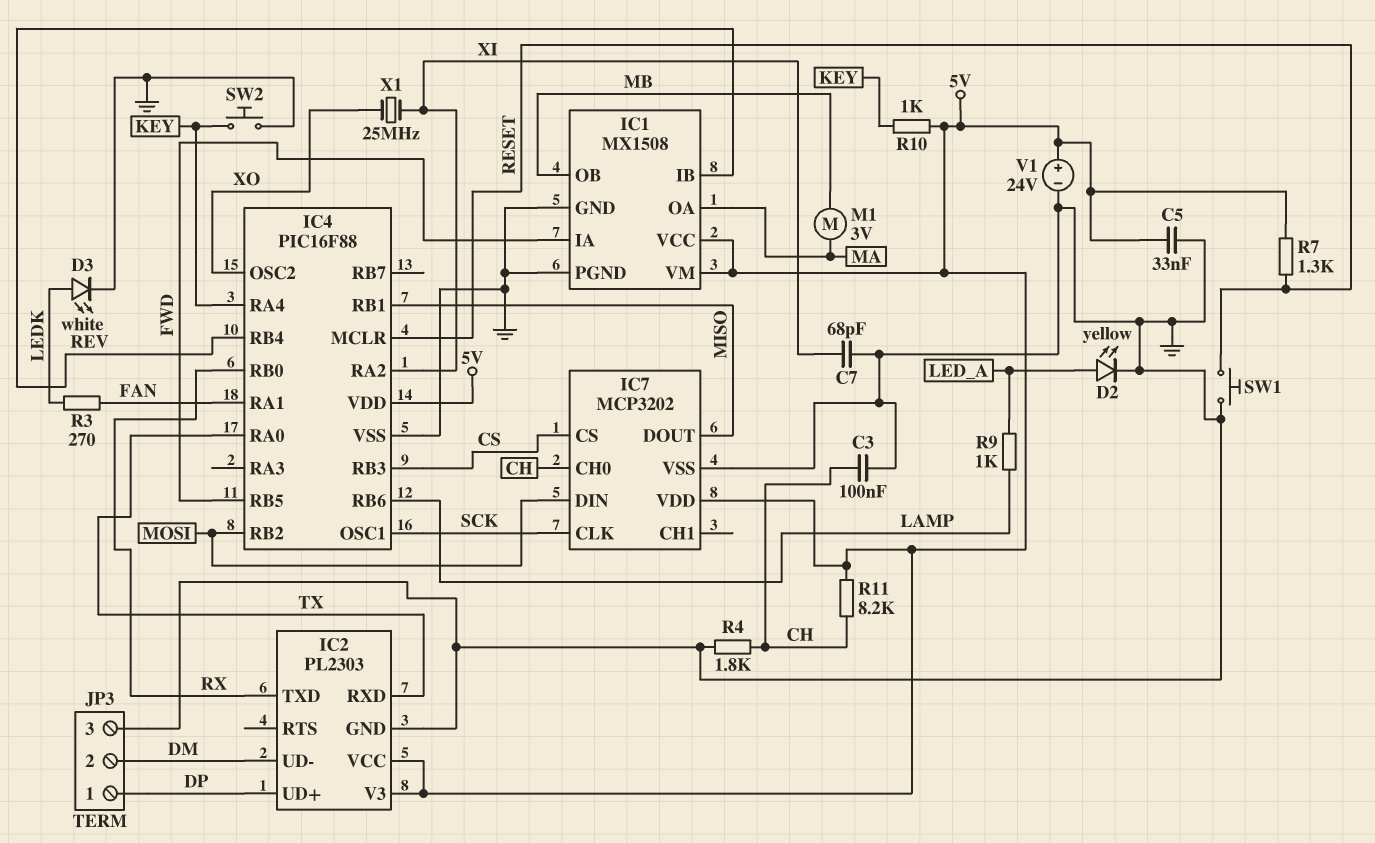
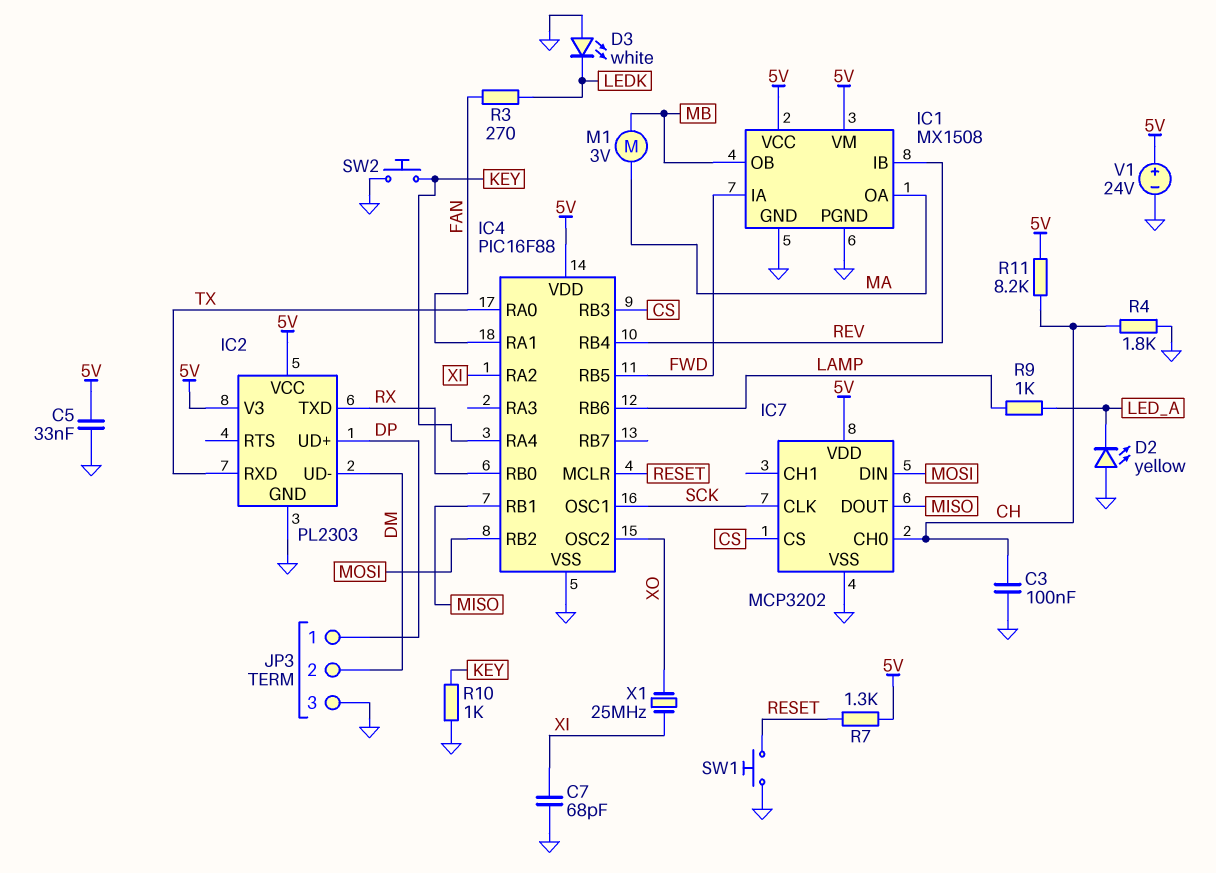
D2: LED yellow (A LED_A, K GND) -> LED yellow (A GND, K LED_A)
D3: LED white (A LEDK, K GND) -> LED white (A GND, K LEDK)
R10: 1k (5V, KEY) -> 1k (GND, KEY)

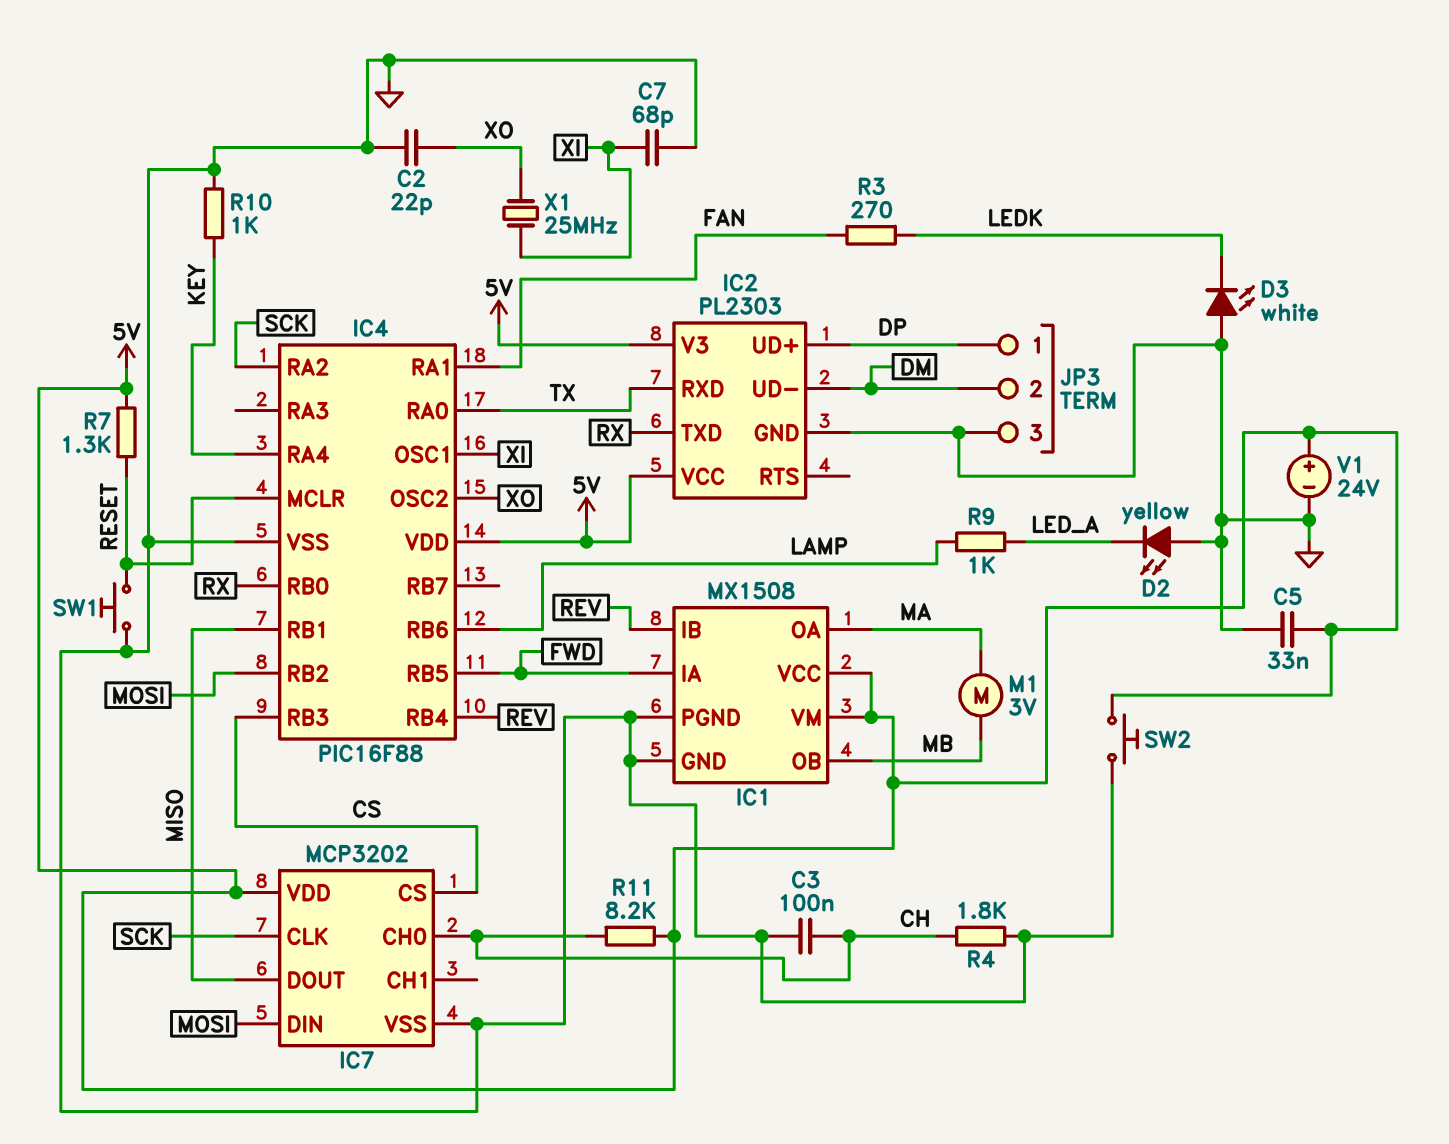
C2: none -> 22pF (GND, XO)
IC4 pin OSC1: SCK -> XI
IC4 pin RA2: XI -> SCK
SW2: button (GND, KEY) -> button (5V, GND)

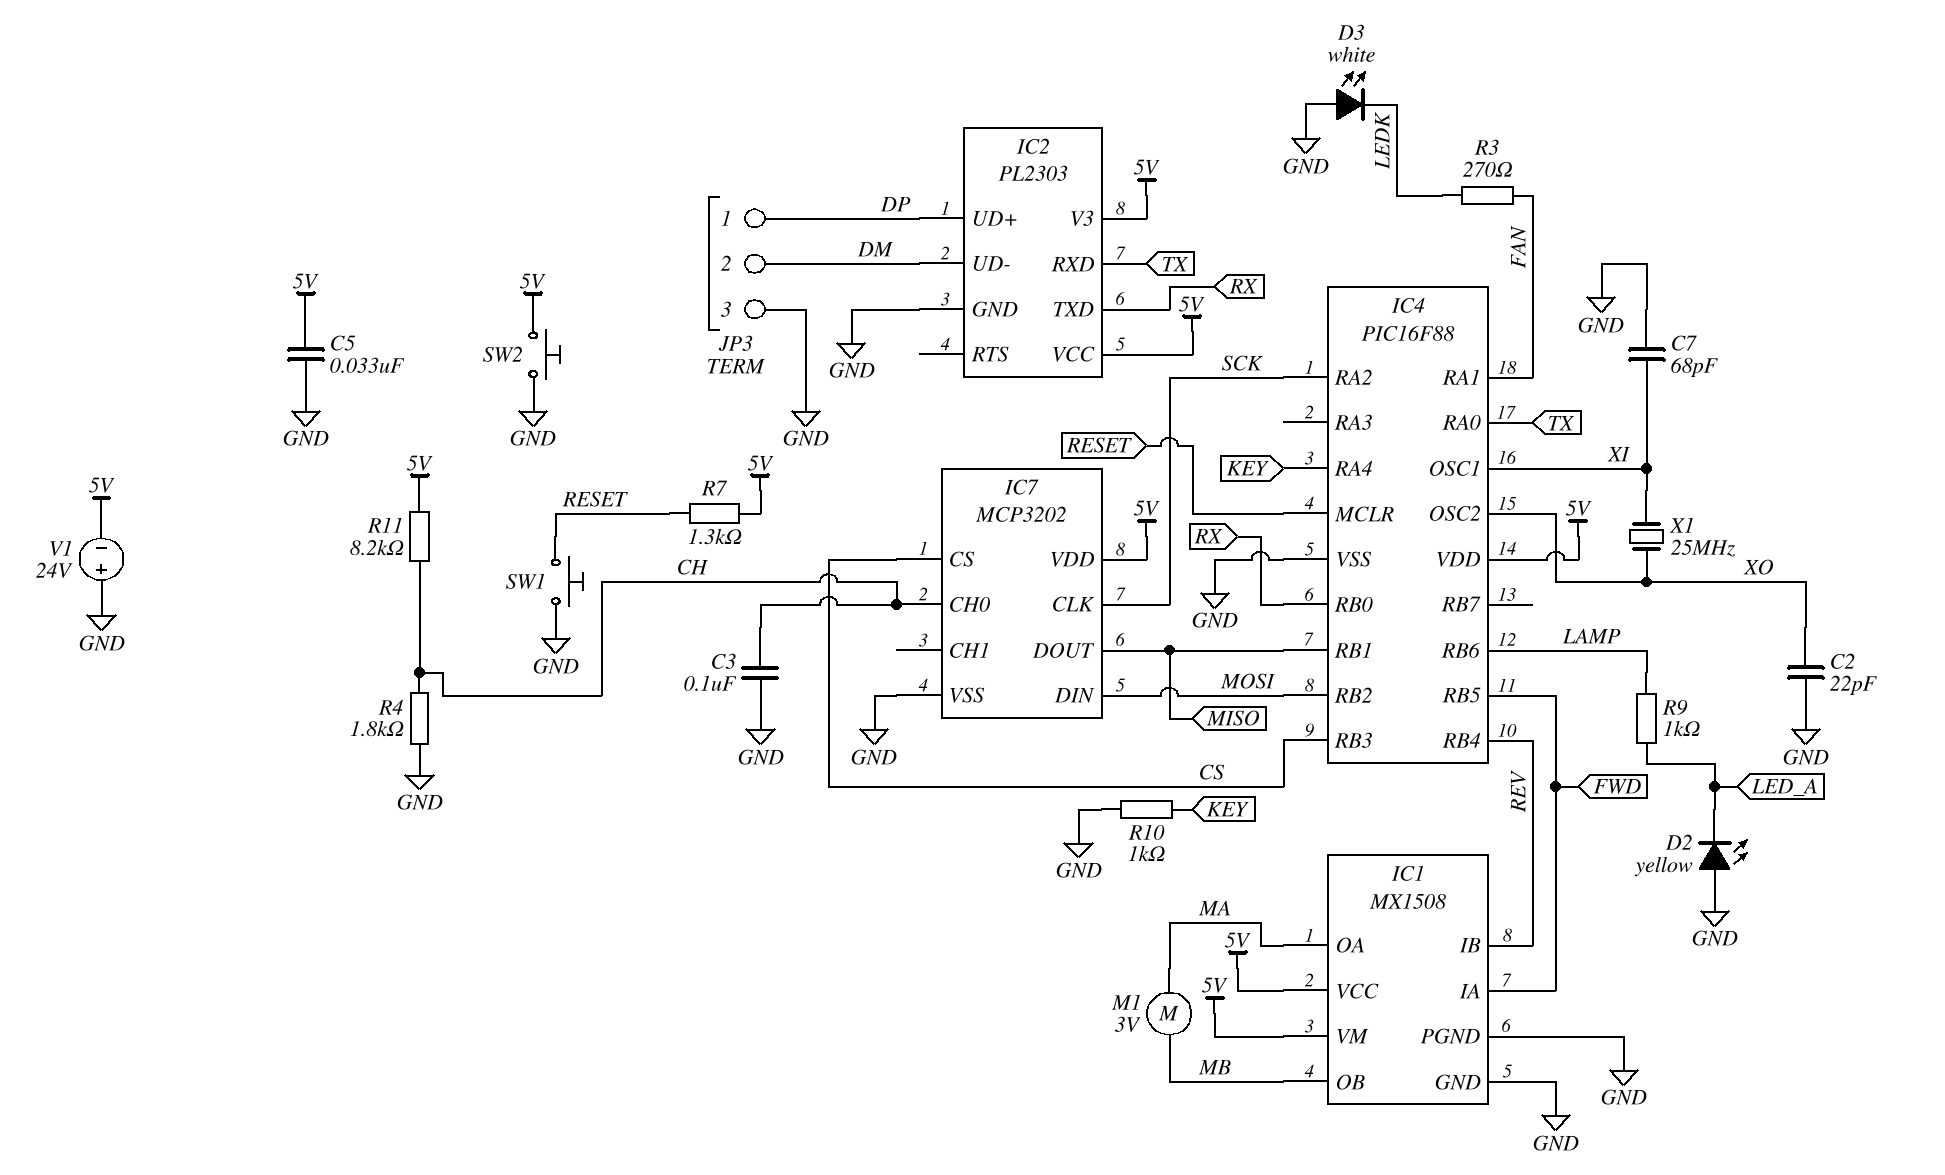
V1: 24V (plus 5V, minus GND) -> 24V (plus GND, minus 5V)

